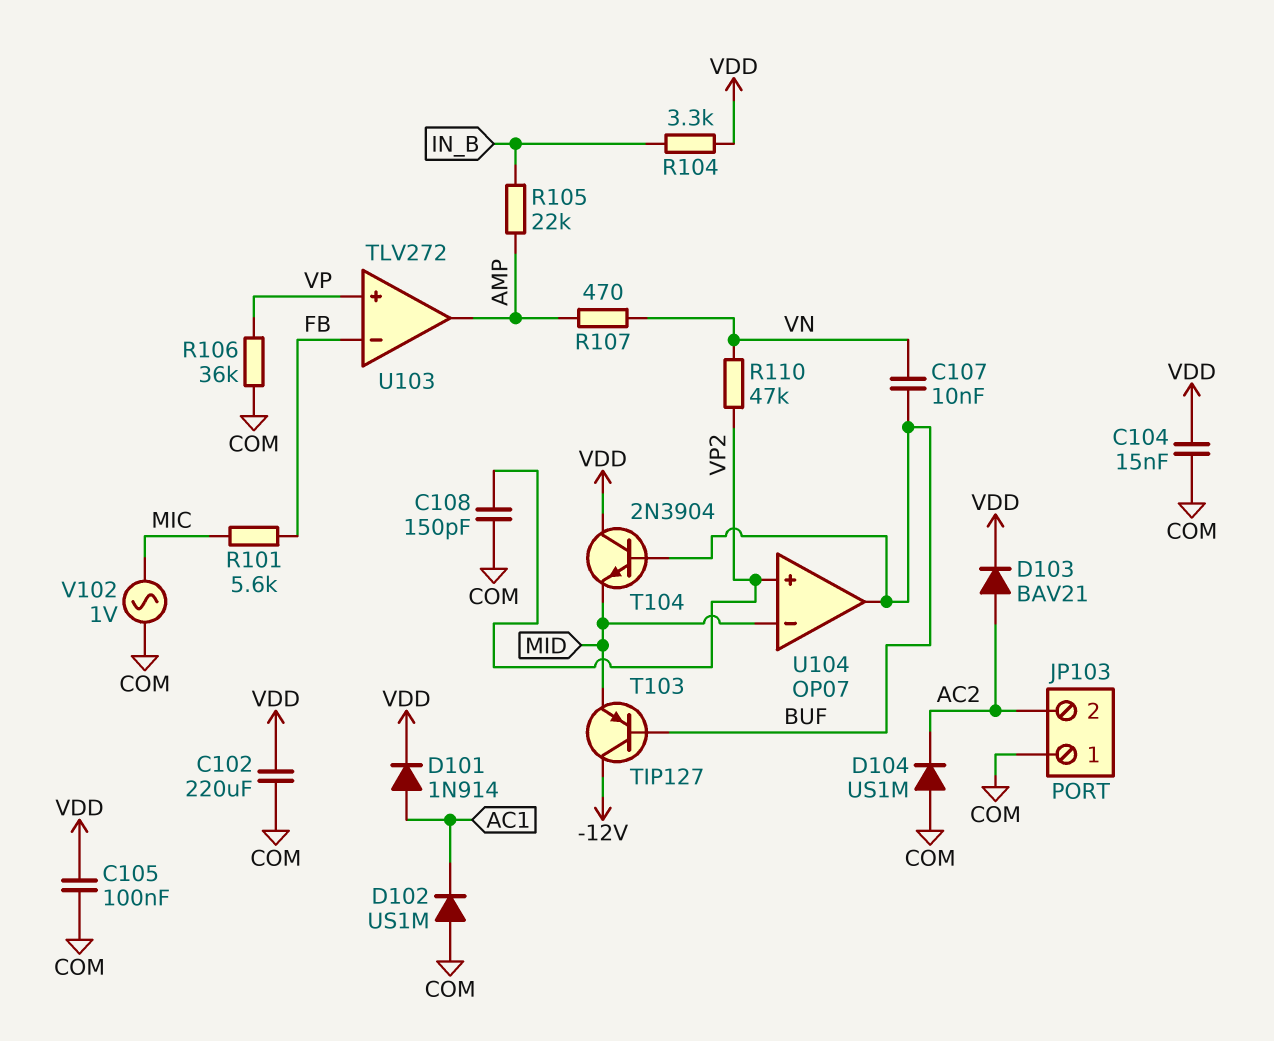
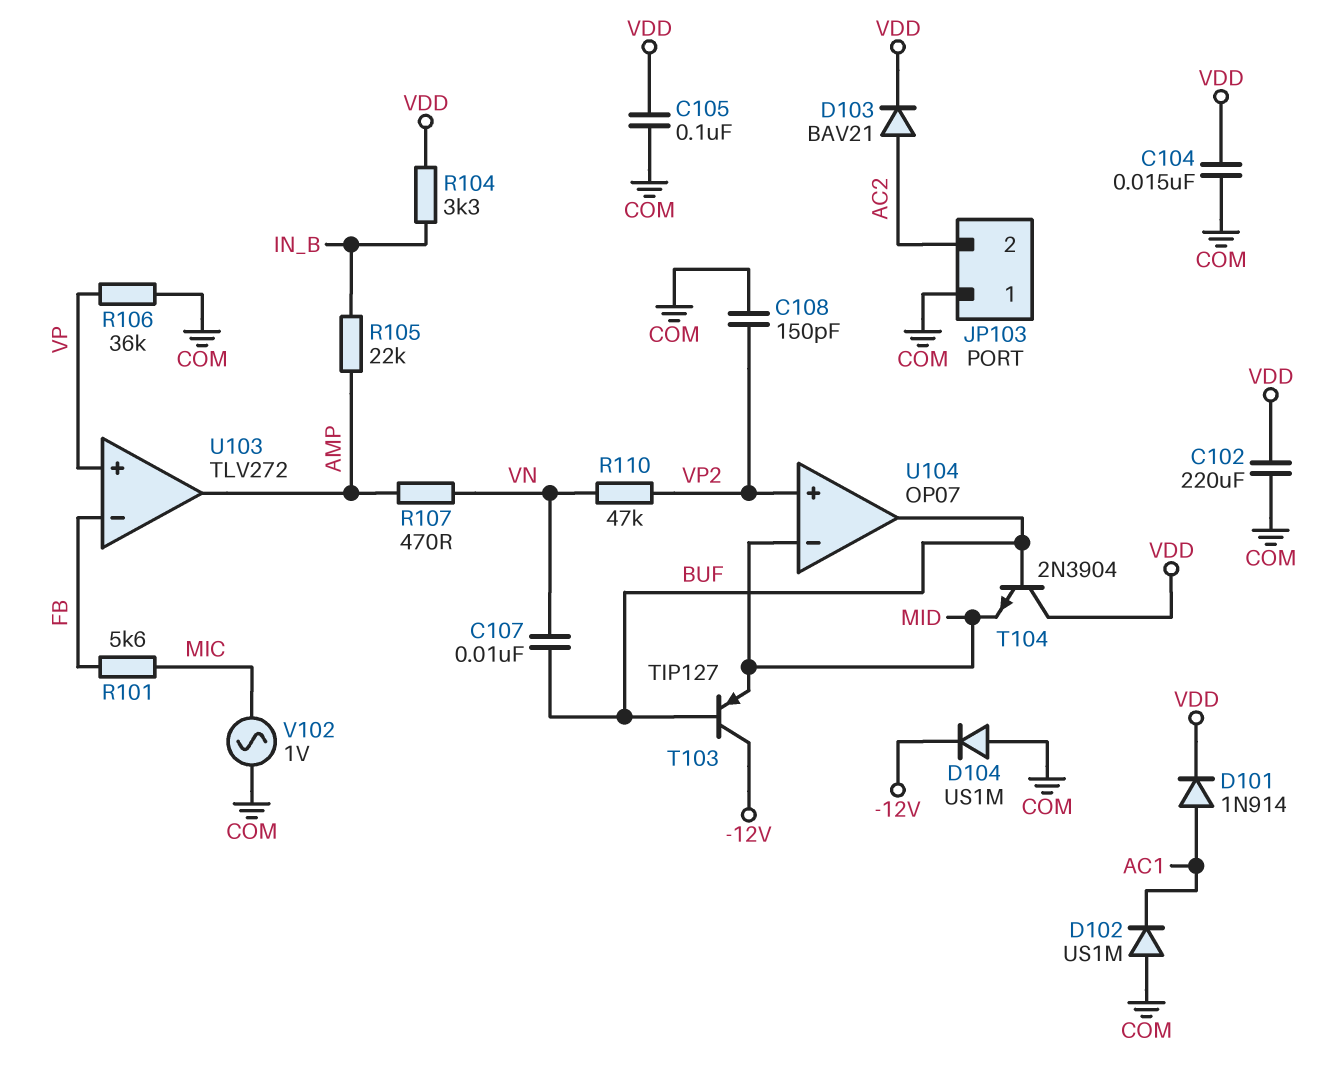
D104: diode US1M (A COM, K AC2) -> diode US1M (A COM, K -12V)

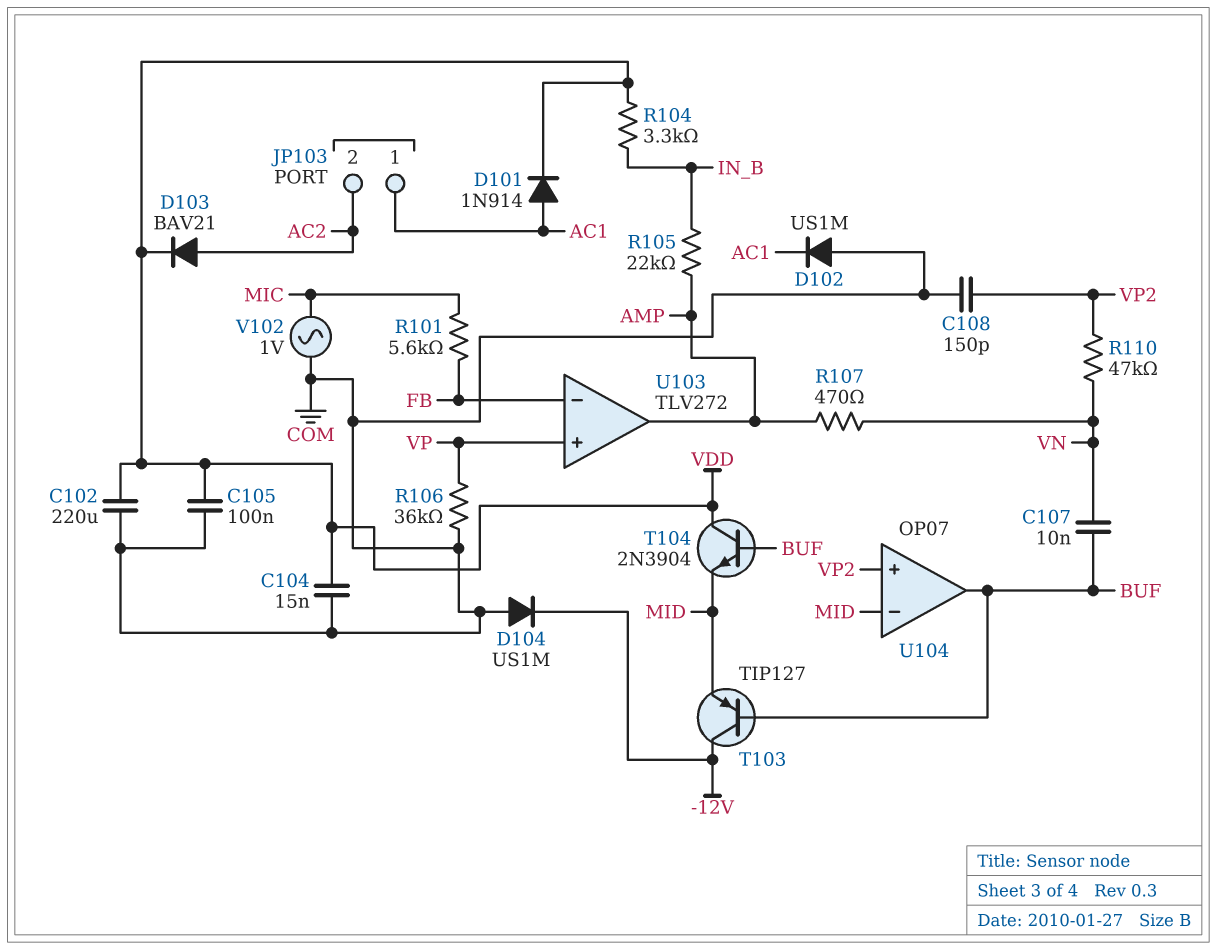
JP103 pin 1: COM -> AC1

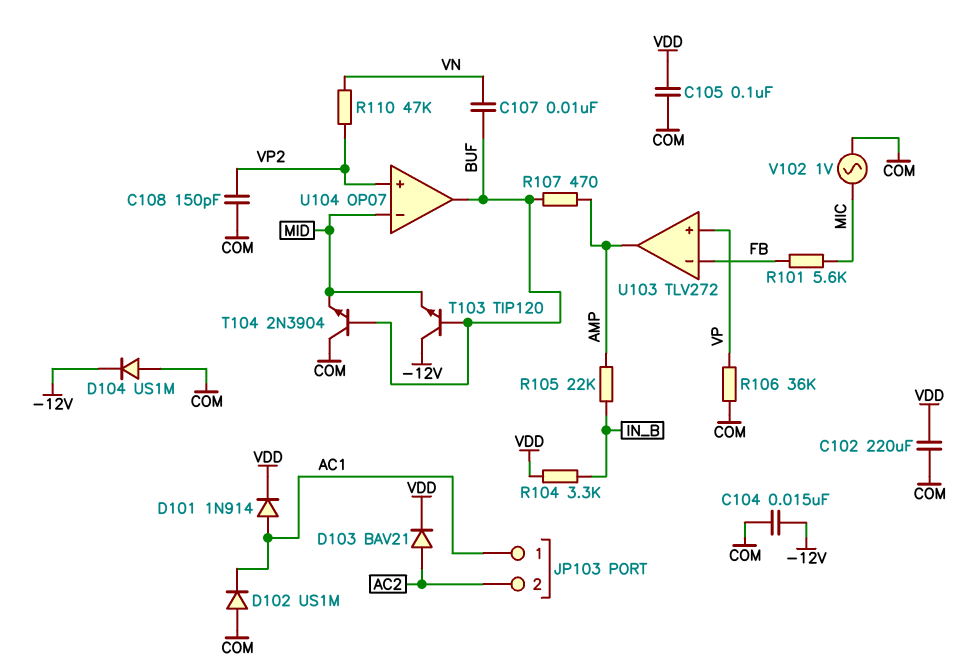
C104: 15nF (COM, VDD) -> 15nF (-12V, COM)
R107: 470 (AMP, VN) -> 470 (AMP, BUF)
T103: PNP TIP127 (B BUF, C -12V, E MID) -> NPN TIP120 (B BUF, C -12V, E MID)
T104: NPN 2N3904 (B BUF, C VDD, E MID) -> NPN 2N3904 (B BUF, C COM, E MID)

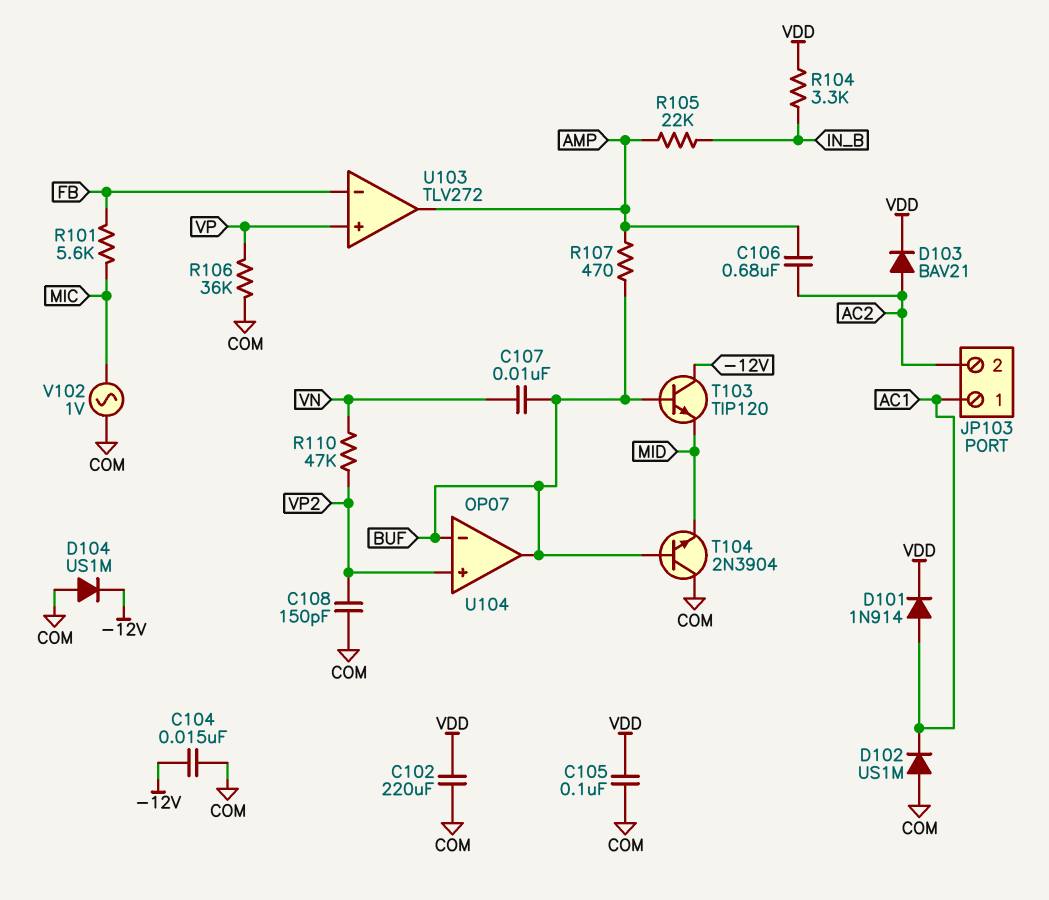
C106: none -> 680nF (AC2, AMP)
U104 pin in-: MID -> BUF

